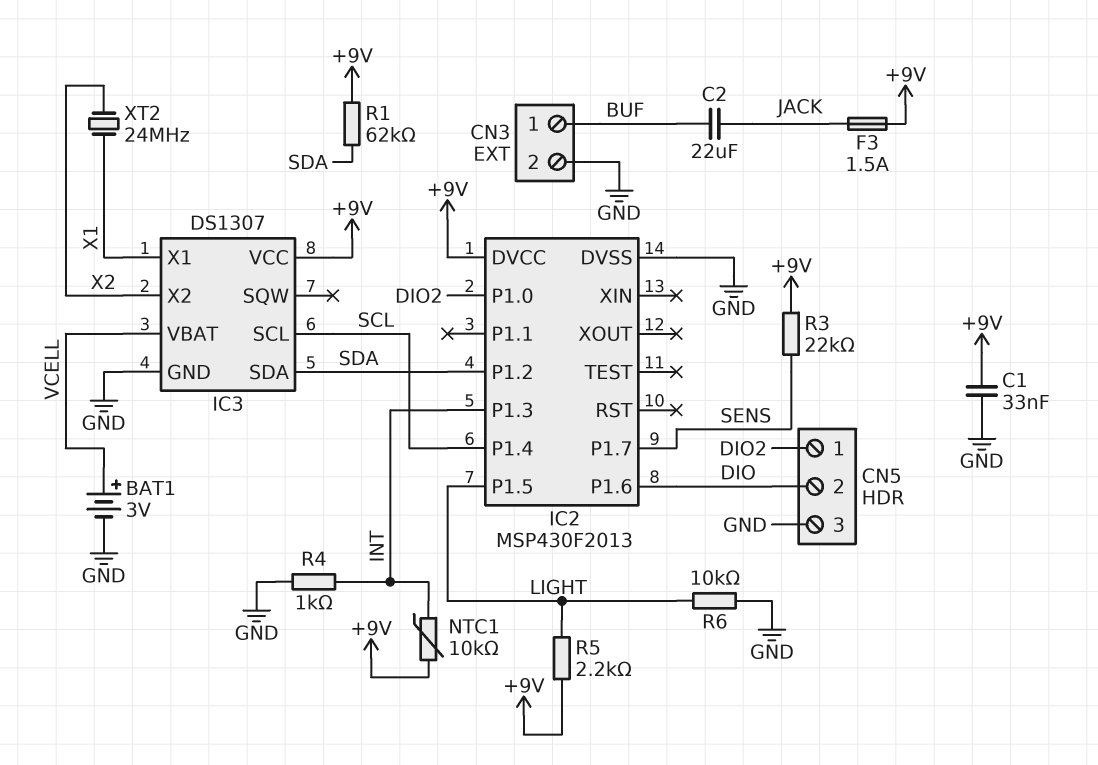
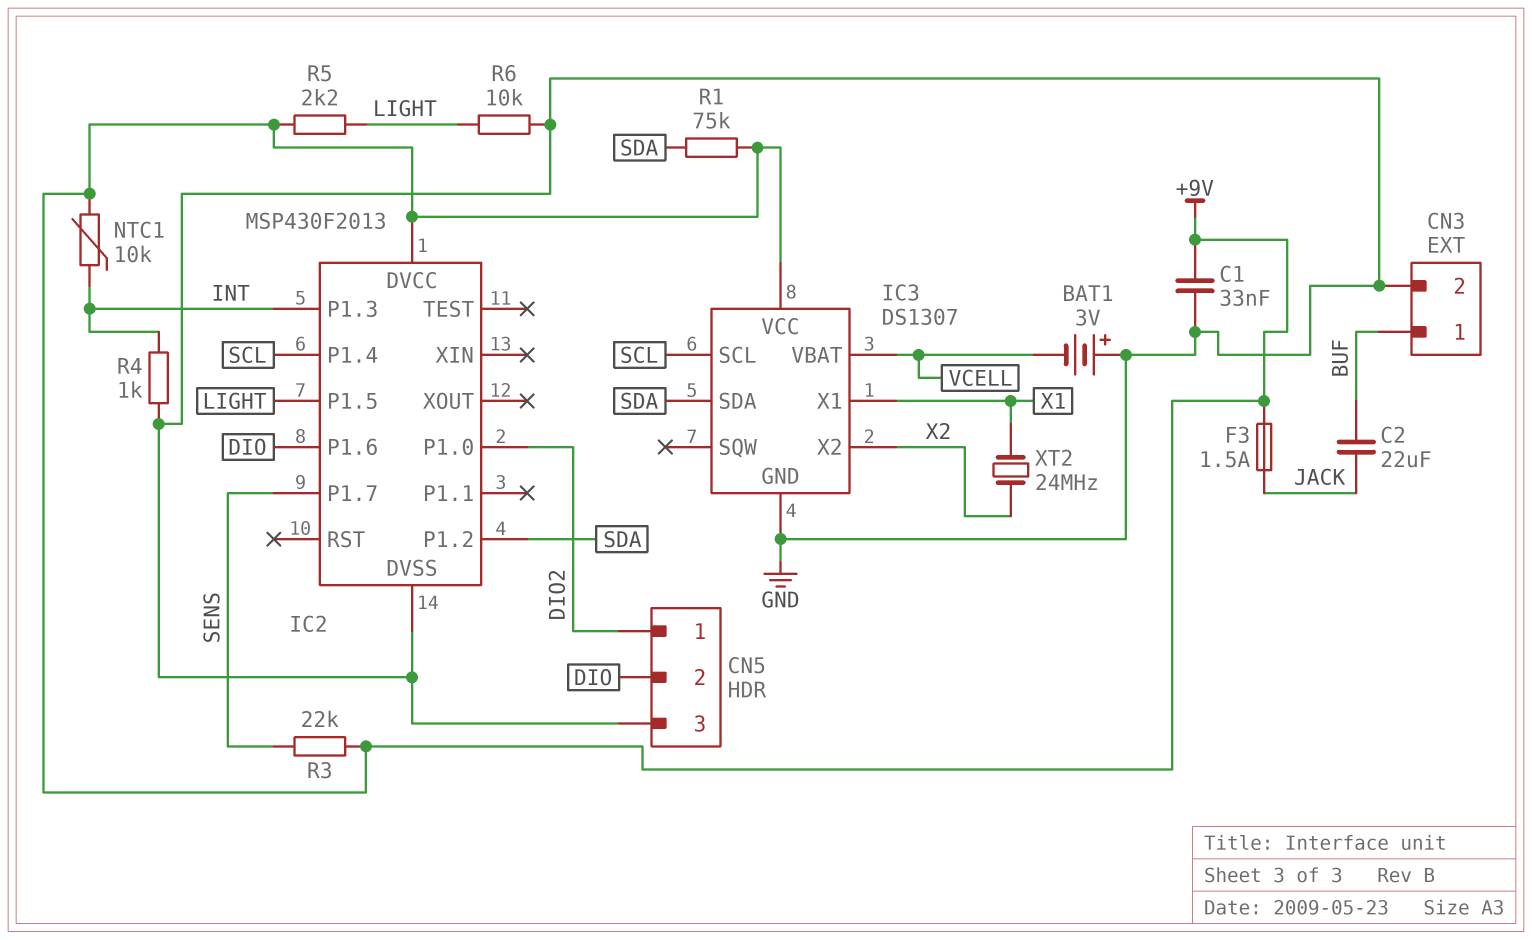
BAT1: 3V (plus VCELL, minus GND) -> 3V (plus GND, minus VCELL)
R1: 62k (+9V, SDA) -> 75k (+9V, SDA)

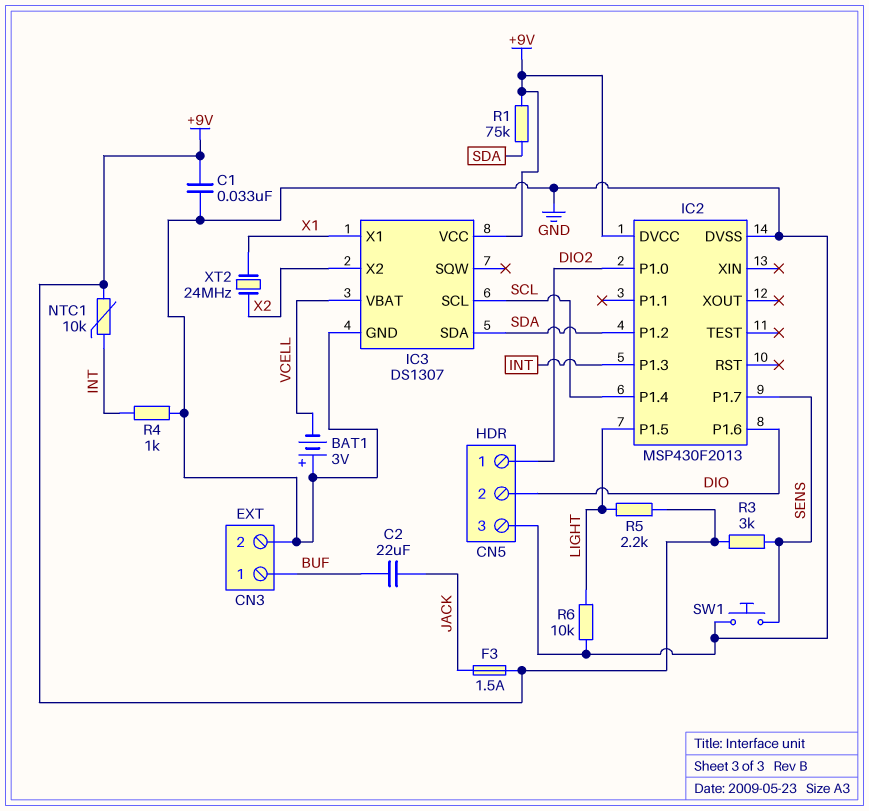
R3: 22k (+9V, SENS) -> 3k (+9V, SENS)
SW1: none -> button (GND, SENS)

